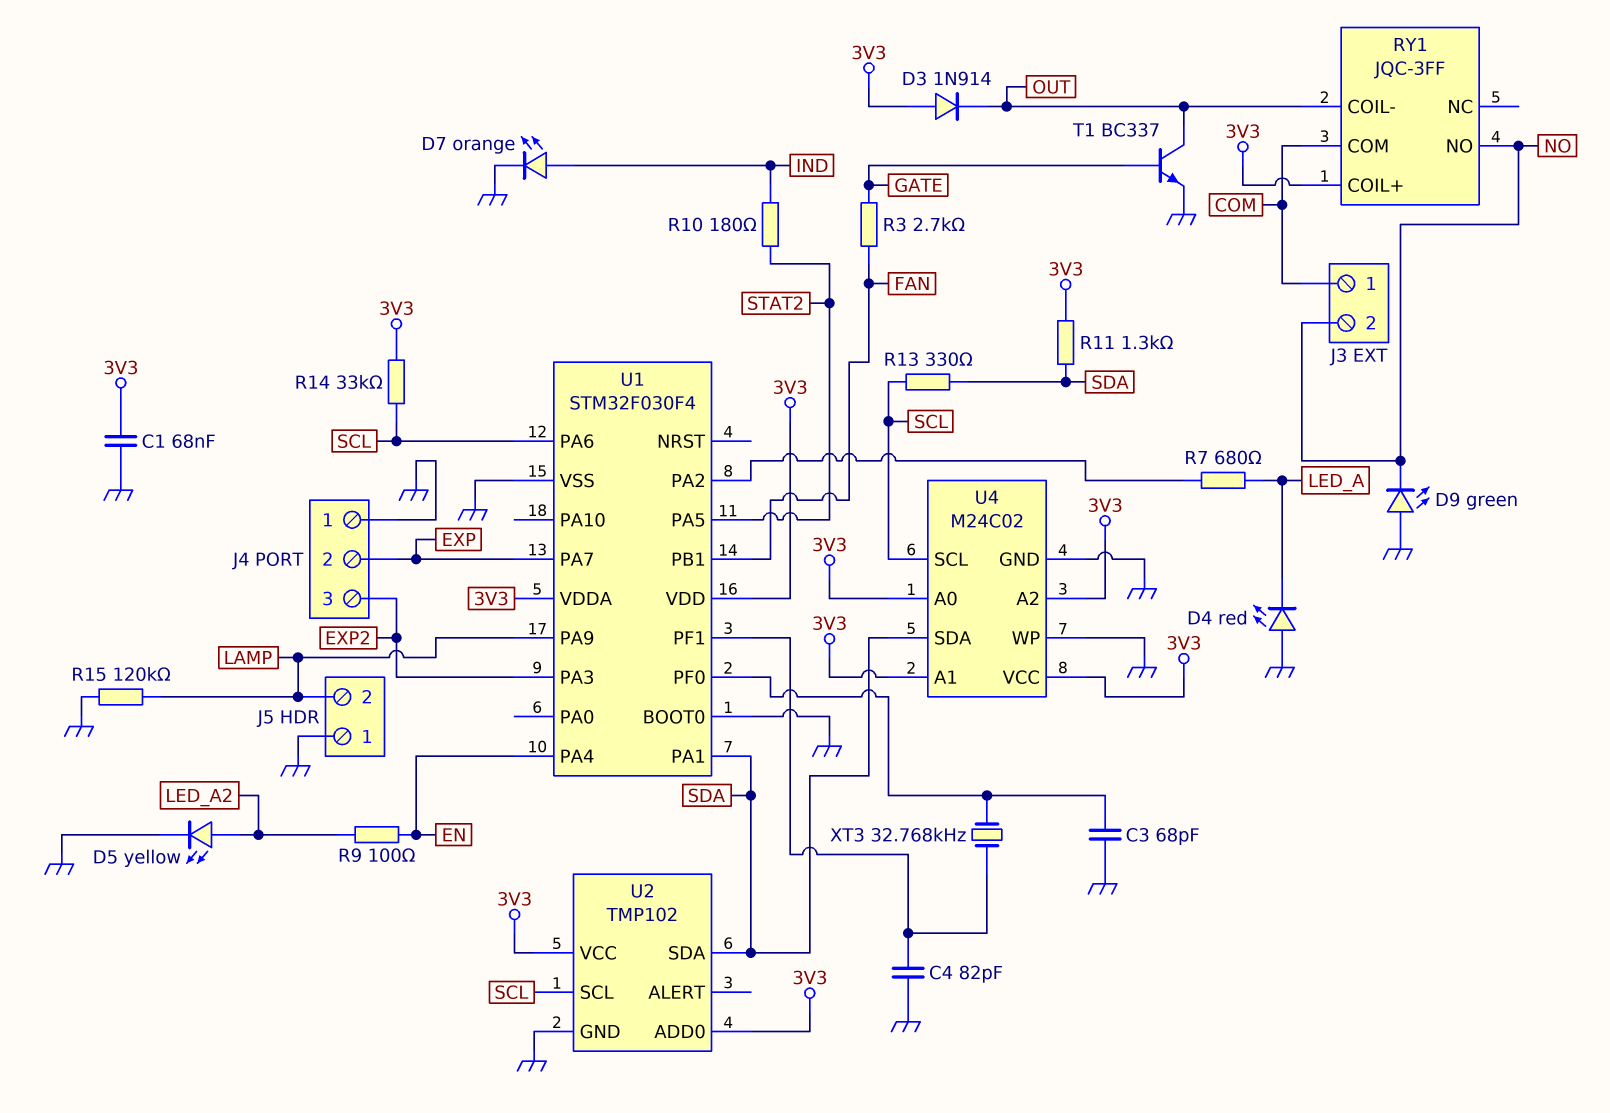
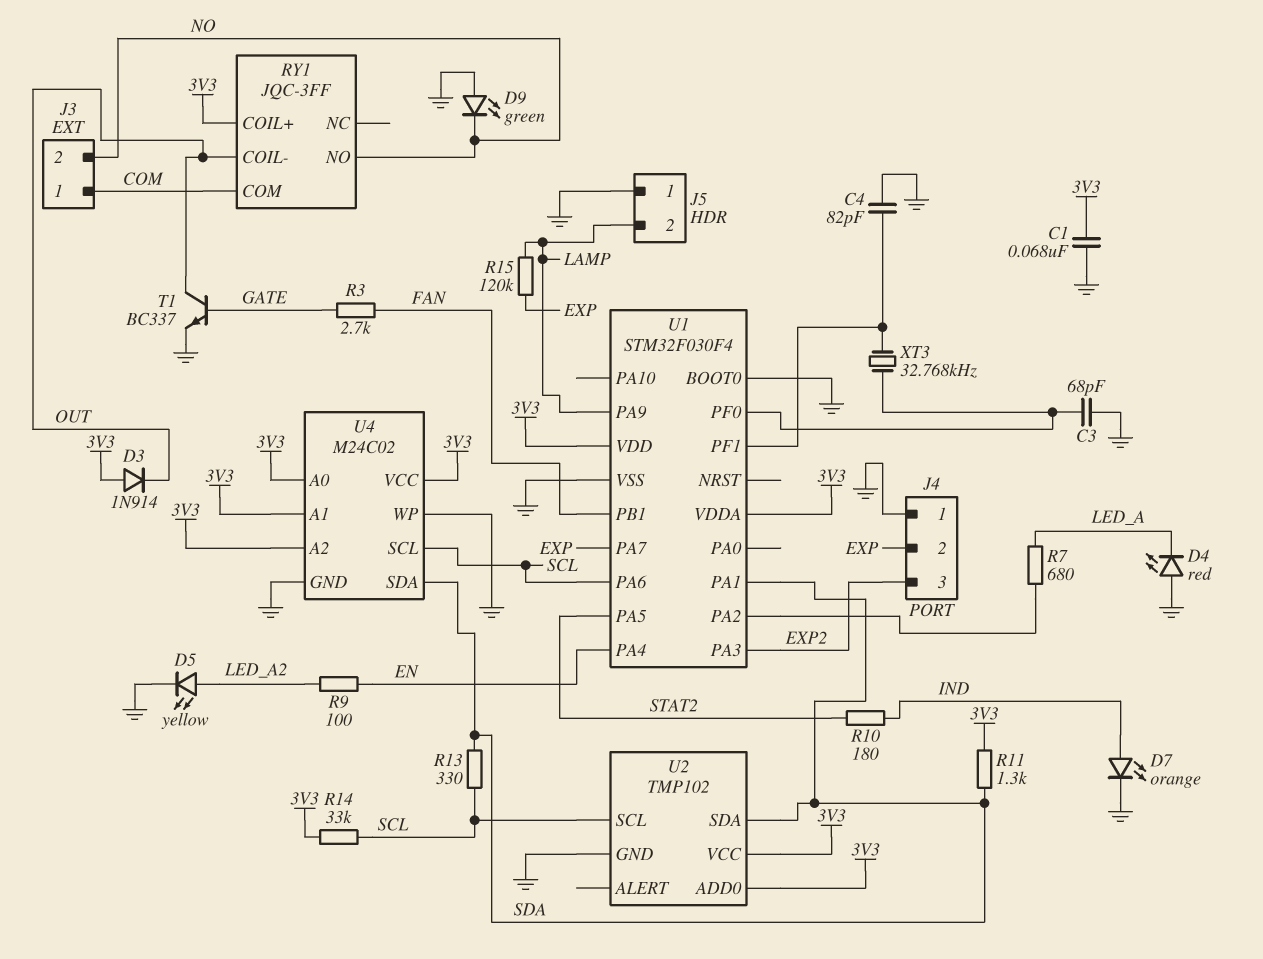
R15: 120k (GND, LAMP) -> 120k (EXP, LAMP)

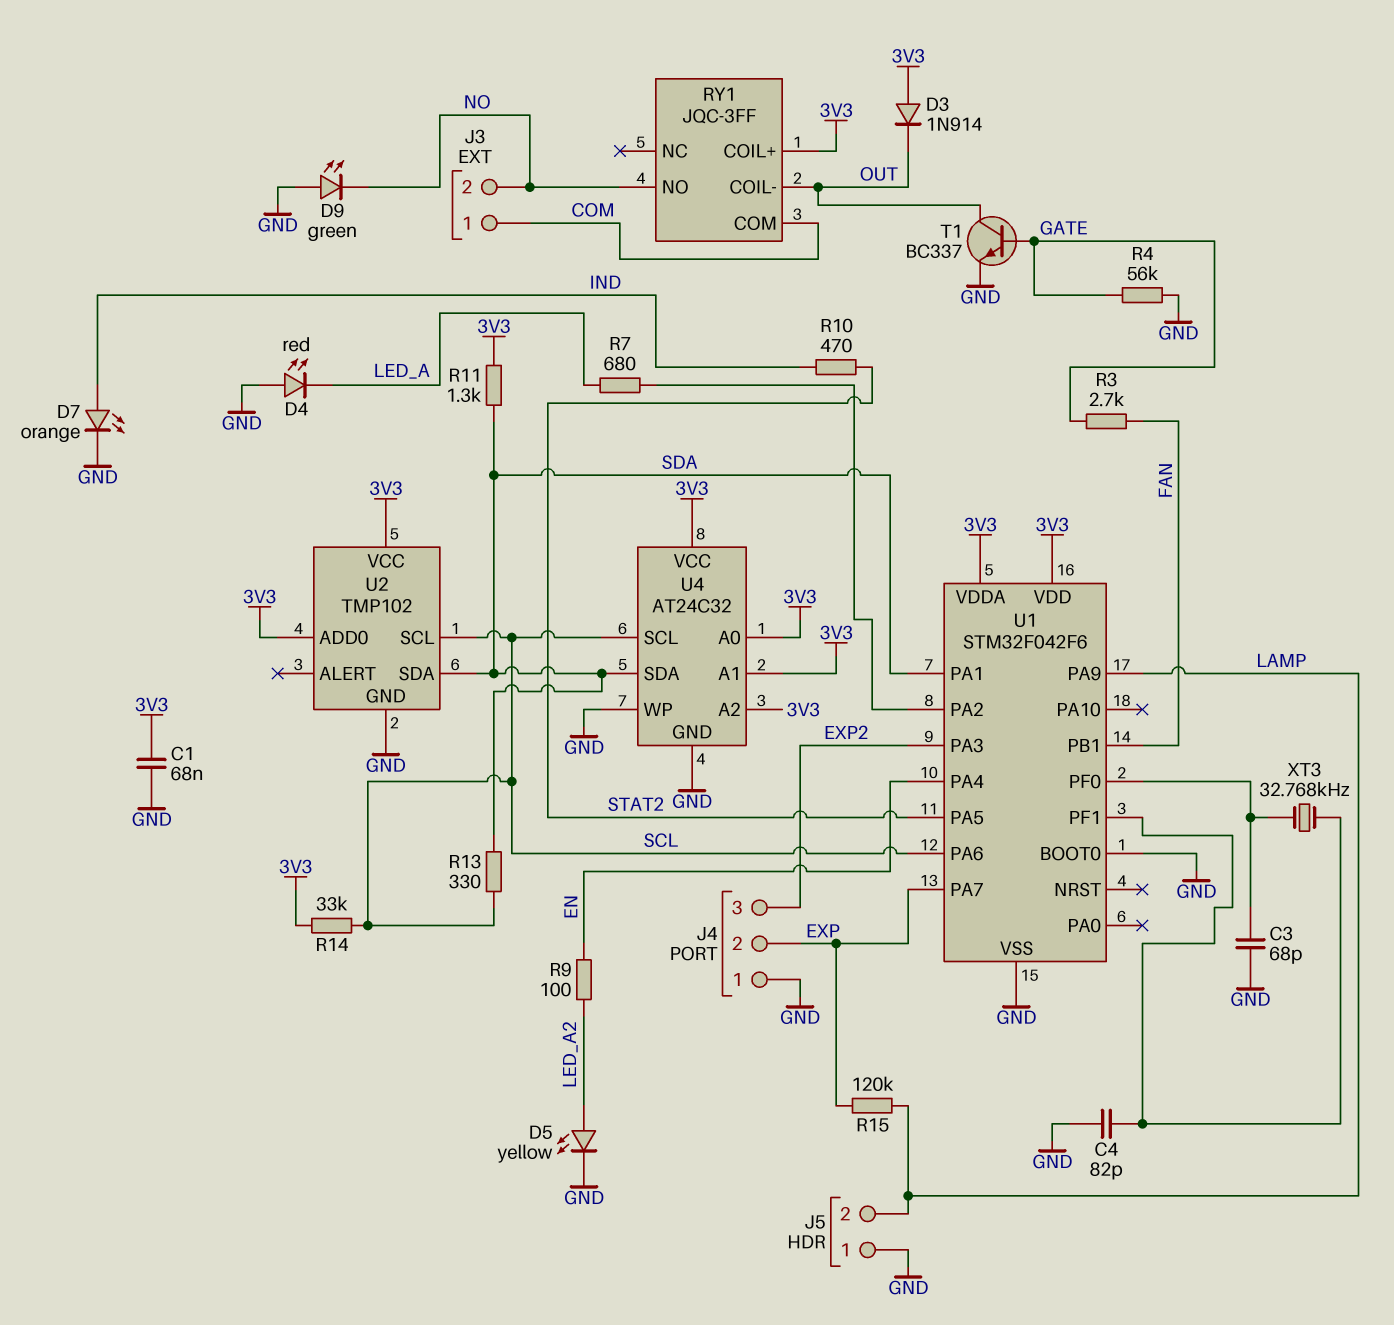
R4: none -> 56k (GATE, GND)
R10: 180 (IND, STAT2) -> 470 (IND, STAT2)
U1: STM32F030F4 -> STM32F042F6
U4: M24C02 -> AT24C32

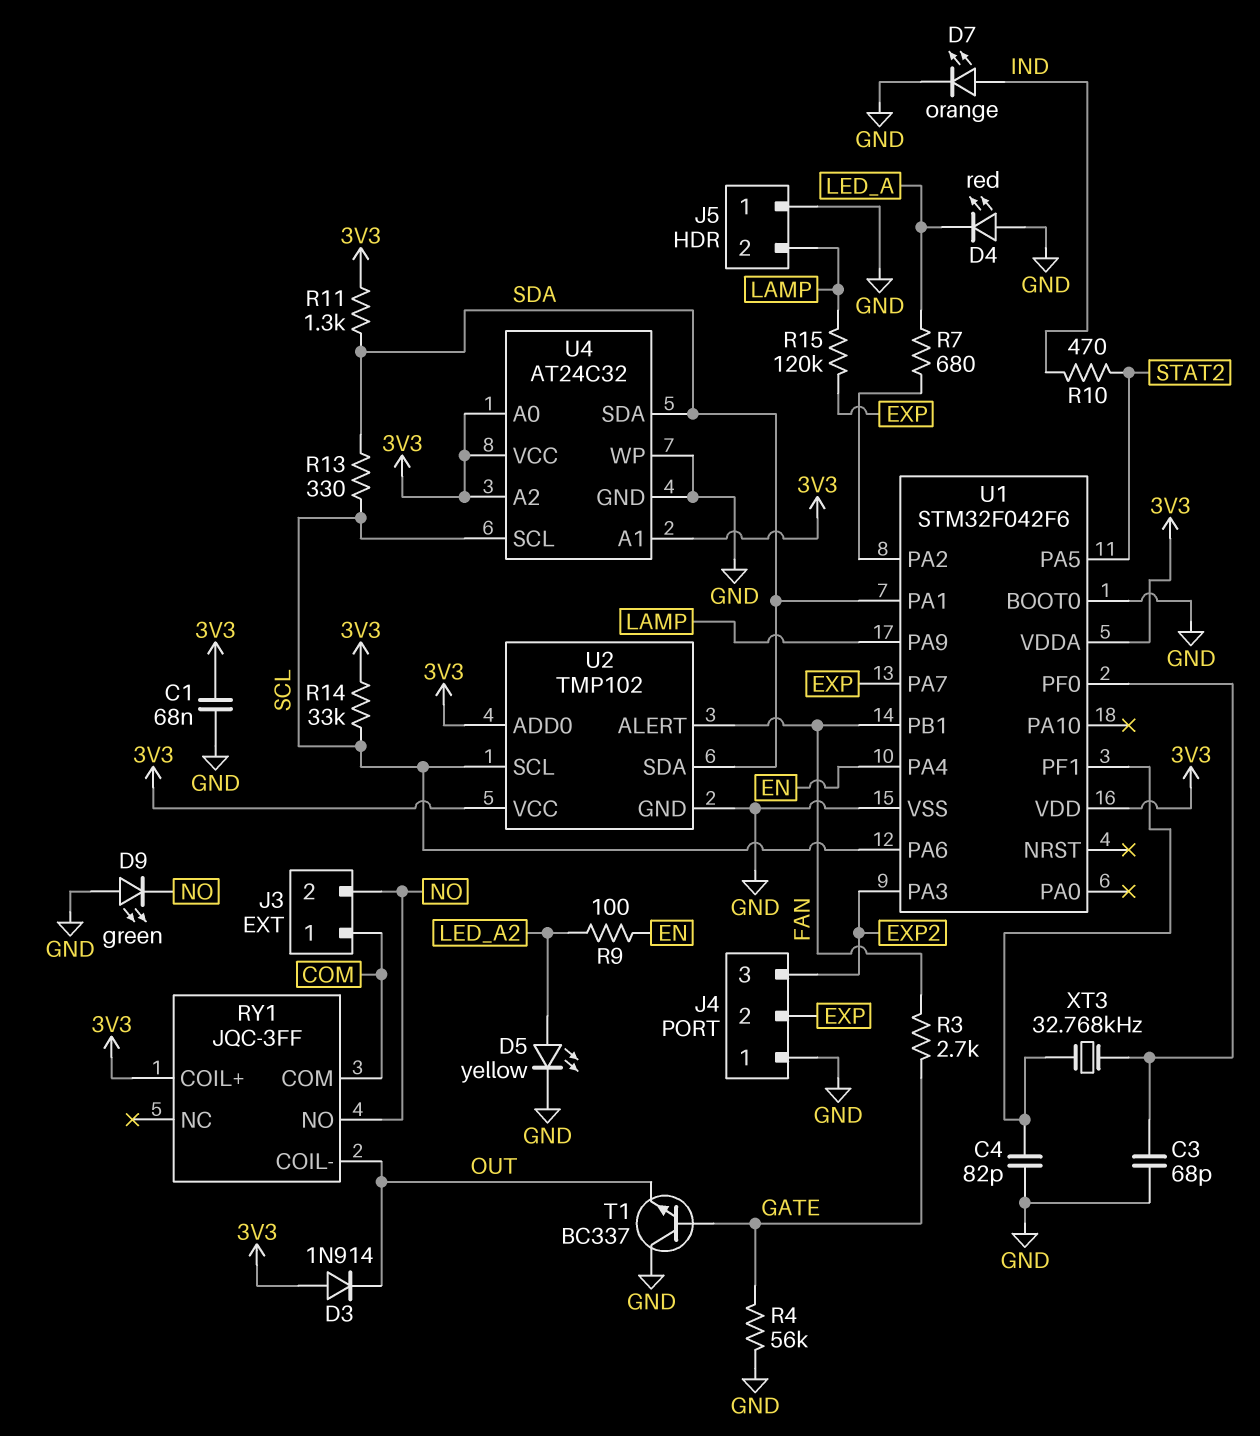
T1: NPN BC337 (B GATE, C OUT, E GND) -> NPN BC337 (B GATE, C GND, E OUT)
U2 pin ALERT: none -> FAN

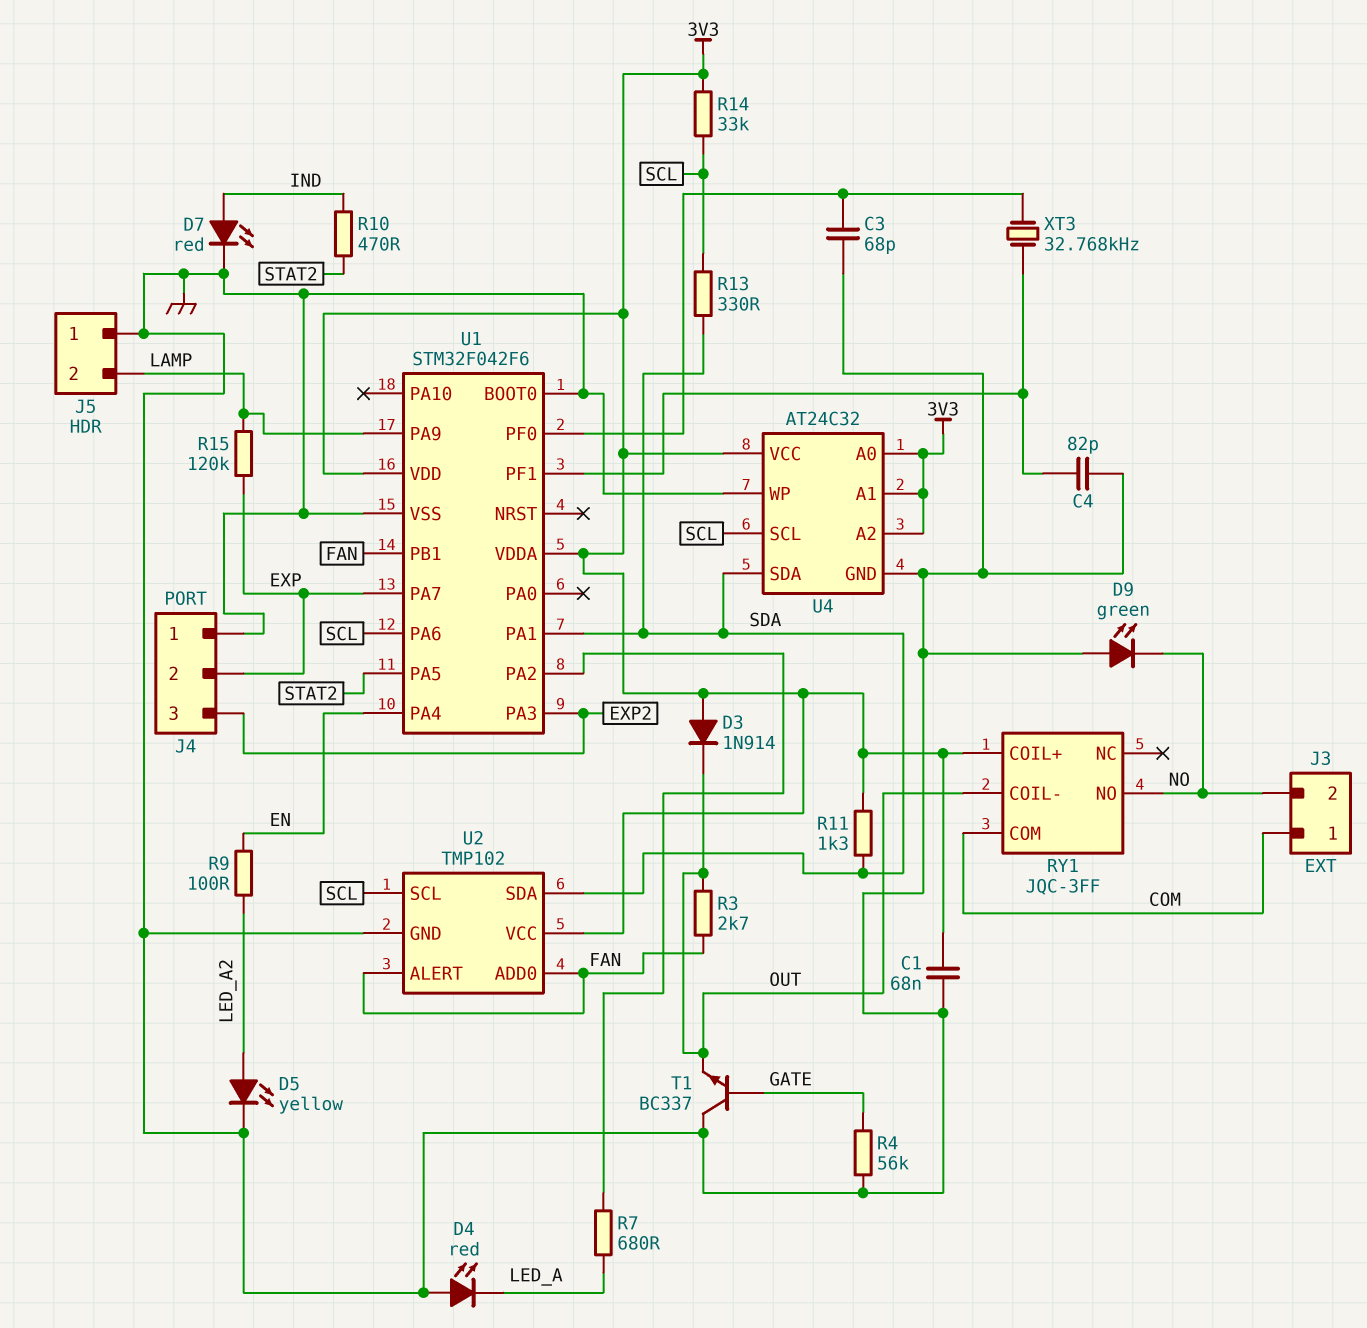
D7: LED orange (A IND, K GND) -> LED red (A IND, K GND)
R3: 2.7k (FAN, GATE) -> 2.7k (FAN, OUT)
U2 pin ADD0: 3V3 -> FAN

